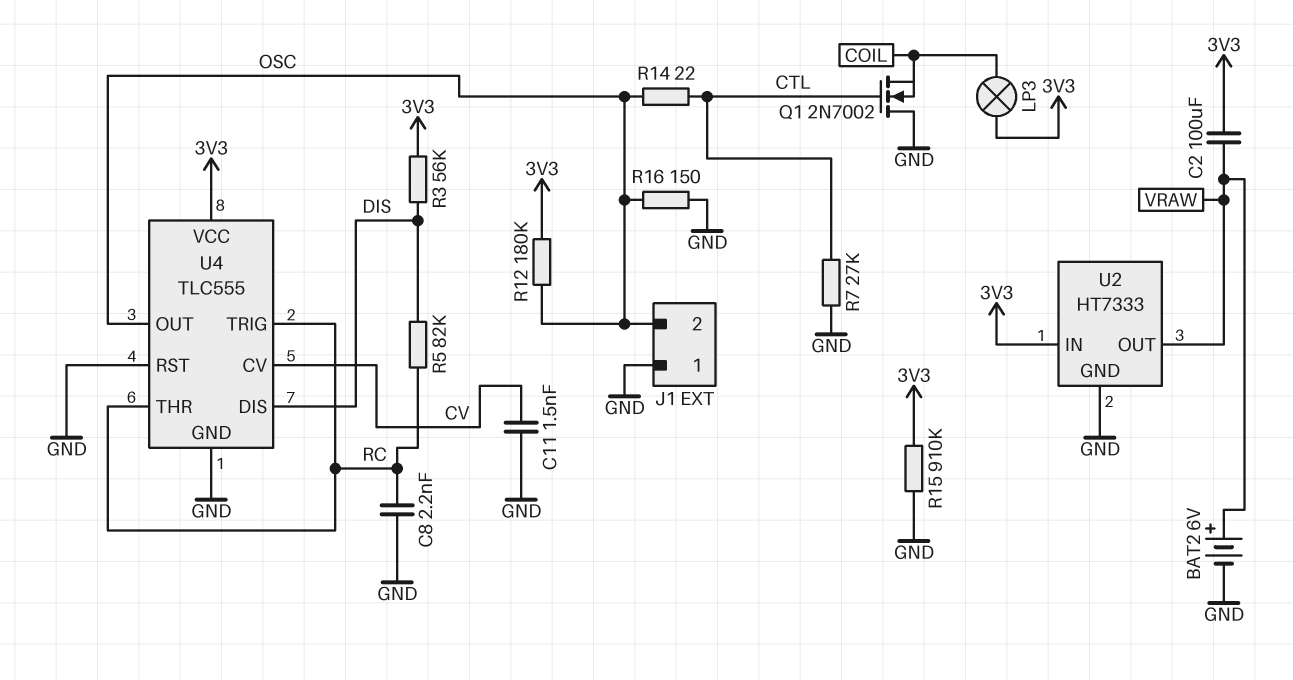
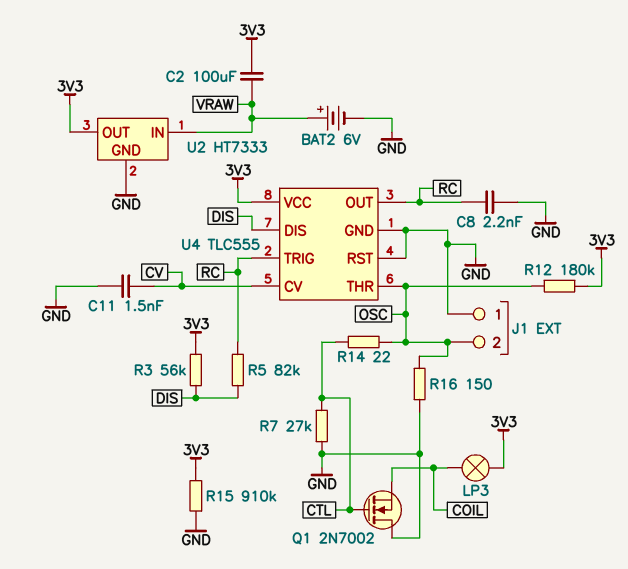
U2 pin IN: 3V3 -> VRAW
U2 pin OUT: VRAW -> 3V3
U4 pin OUT: OSC -> RC
U4 pin THR: RC -> OSC

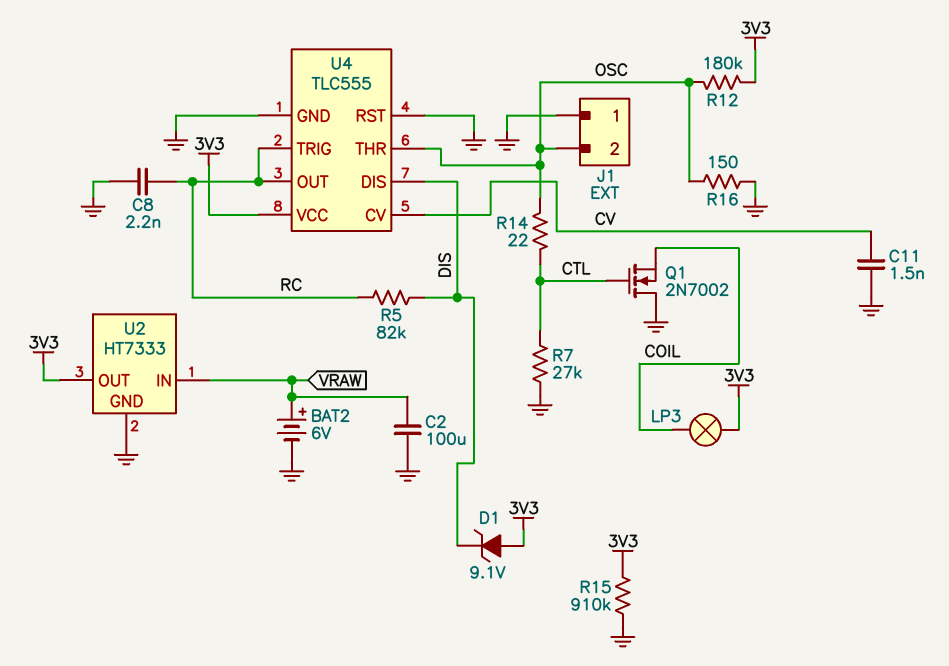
C2: 100uF (3V3, VRAW) -> 100uF (GND, VRAW)
D1: none -> zener 9.1V (A 3V3, K DIS)
R3: 56k (3V3, DIS) -> none

